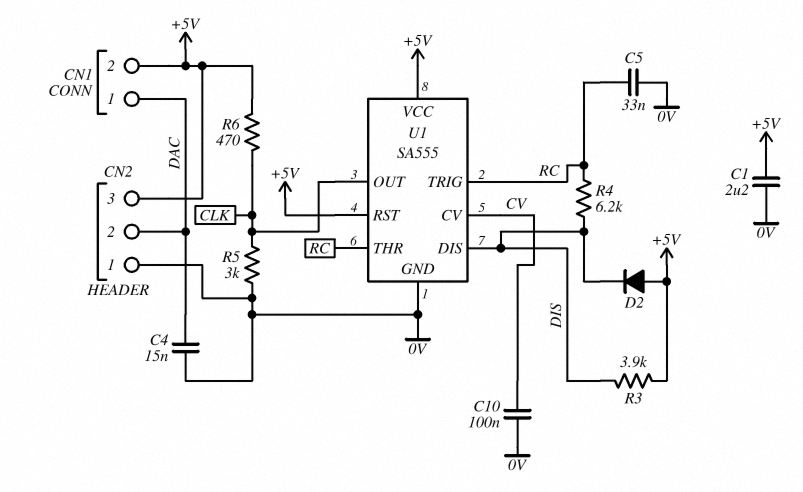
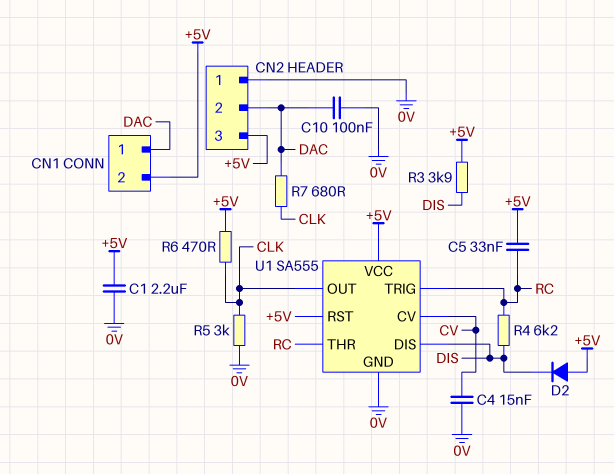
C4: 15nF (0V, DAC) -> 15nF (0V, CV)
C5: 33nF (0V, RC) -> 33nF (+5V, RC)
C10: 100nF (0V, CV) -> 100nF (0V, DAC)
R7: none -> 680 (CLK, DAC)

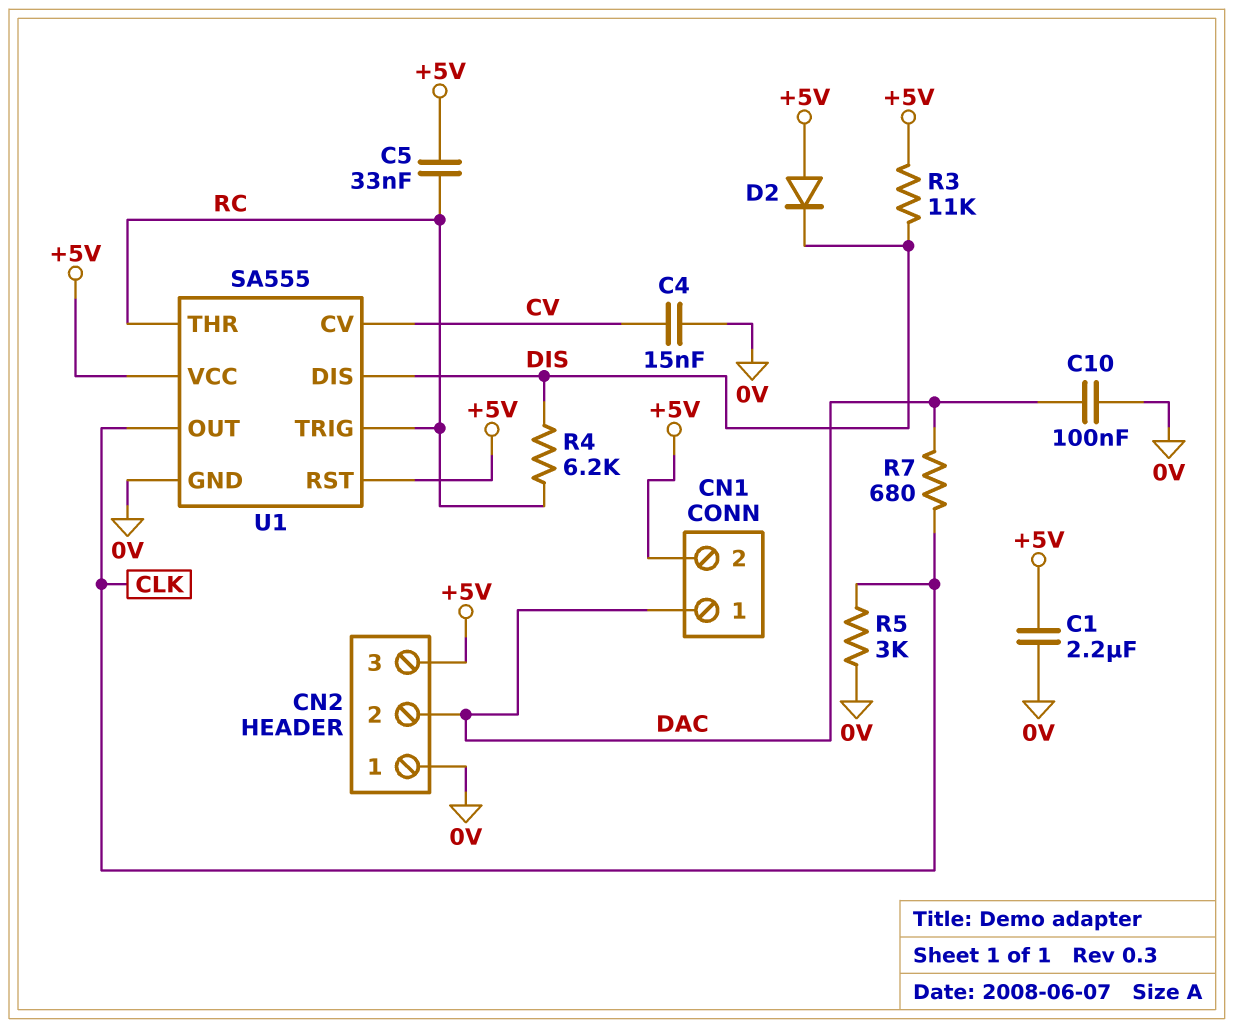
R3: 3.9k (+5V, DIS) -> 11k (+5V, DIS)
R6: 470 (+5V, CLK) -> none

